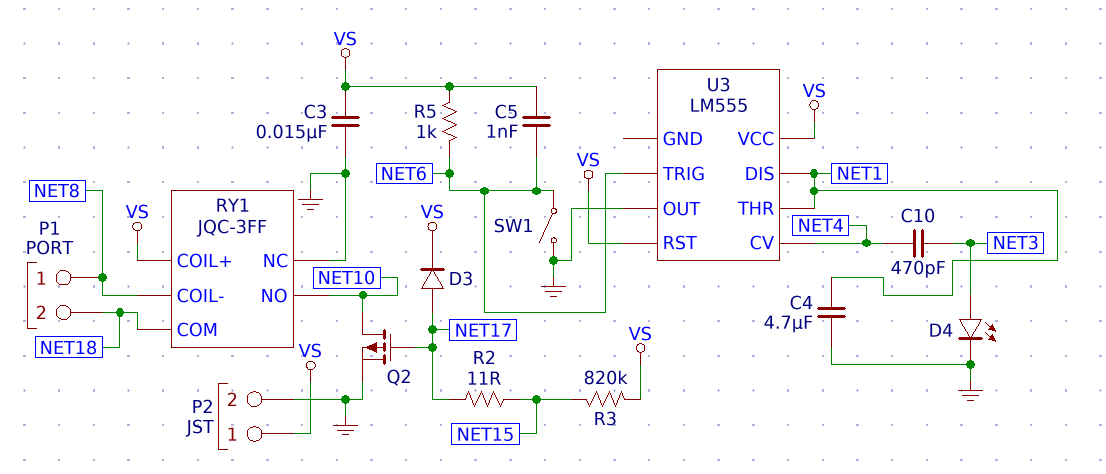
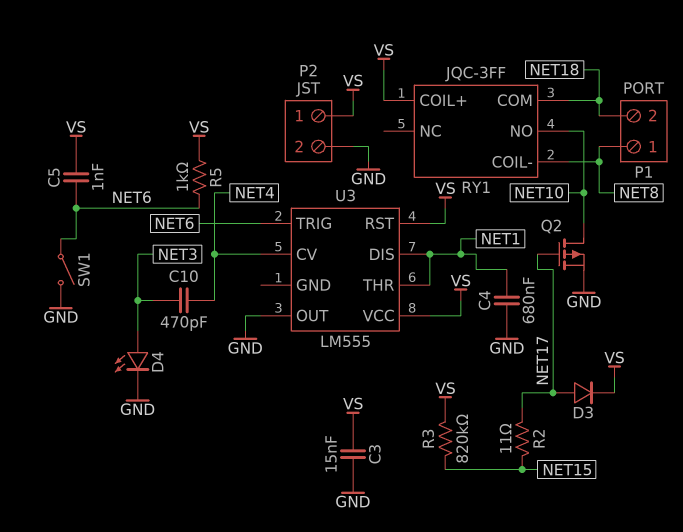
C4: 4.7uF (GND, NET1) -> 680nF (GND, NET1)
RY1 pin NC: GND -> none

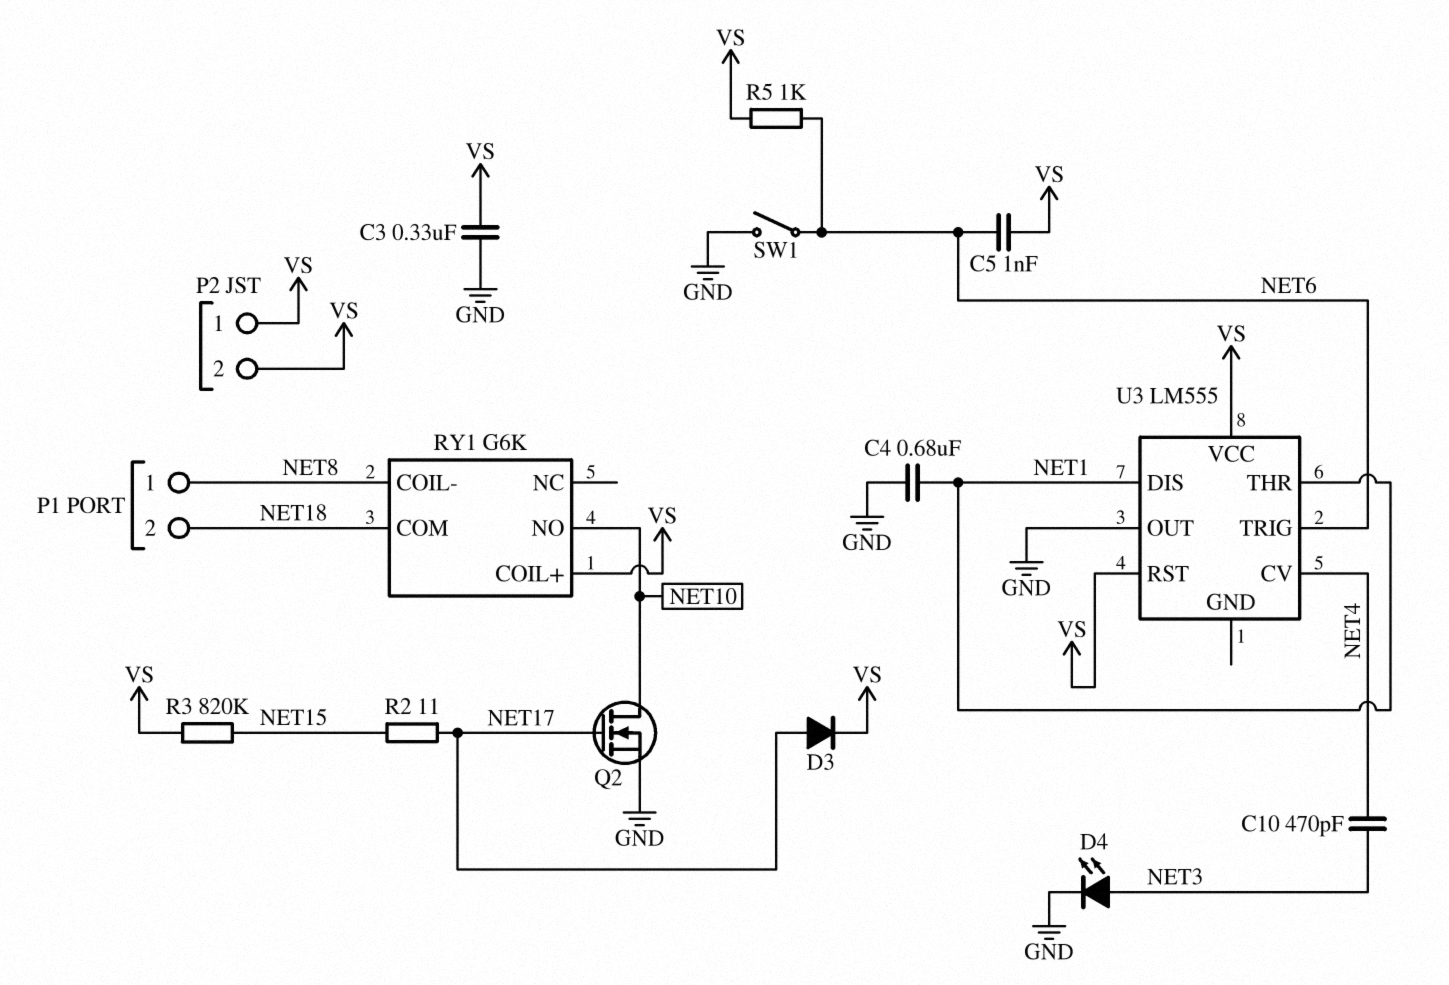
C3: 15nF (GND, VS) -> 330nF (GND, VS)
P2 pin 2: GND -> VS
Q2: PMOS (G NET17, D NET10, S GND) -> NMOS (G NET17, D NET10, S GND)
RY1: JQC-3FF -> G6K

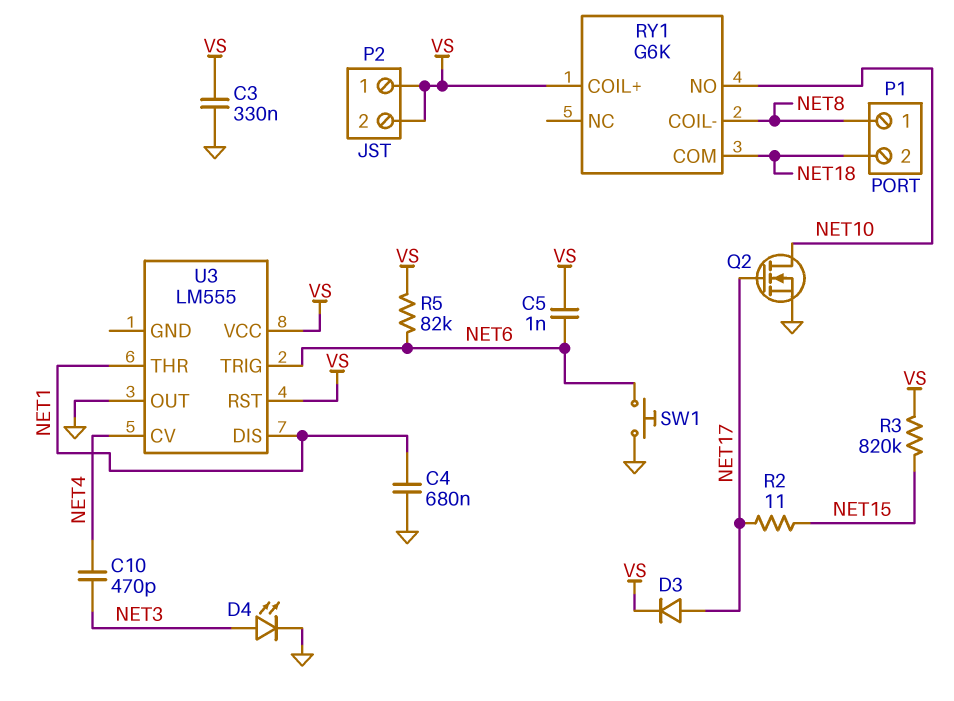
R5: 1k (NET6, VS) -> 82k (NET6, VS)
SW1: switch (GND, NET6) -> button (GND, NET6)

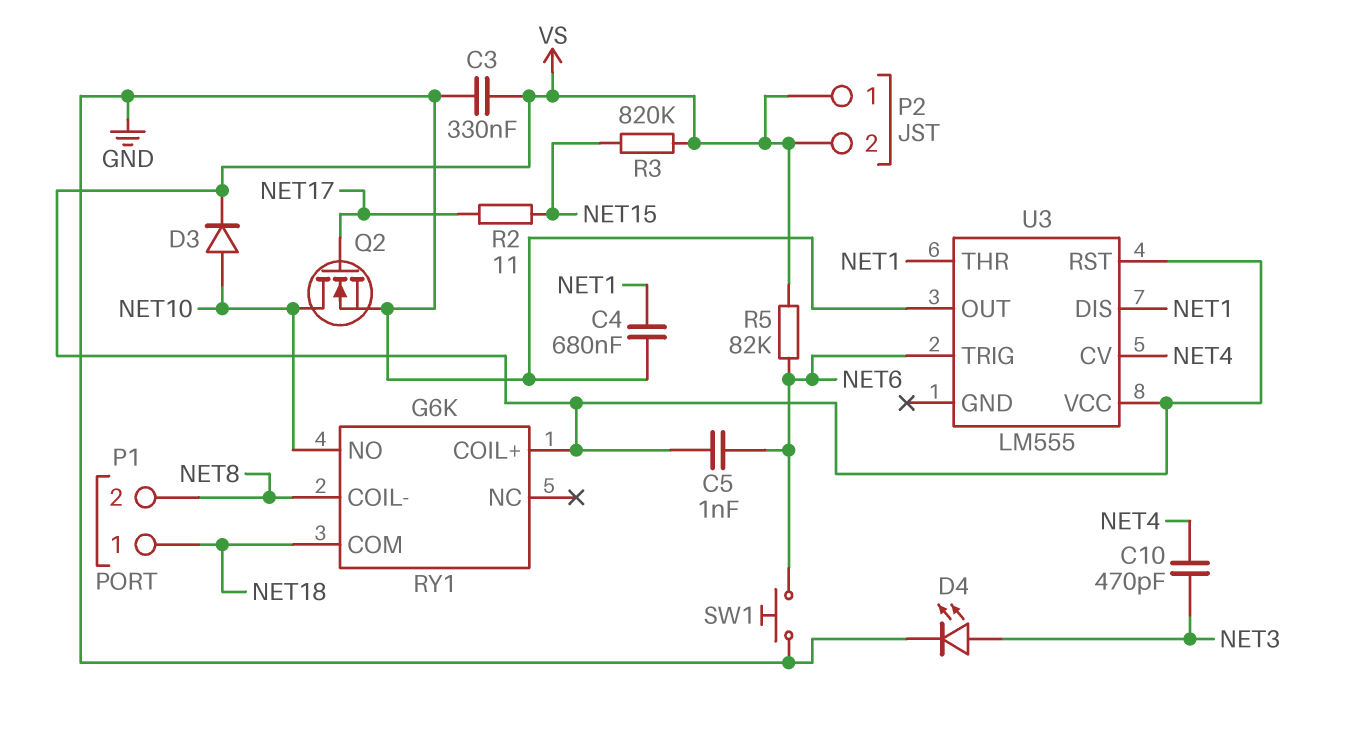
D3: diode (A NET17, K VS) -> diode (A NET10, K VS)
P1 pin 1: NET8 -> NET18
P1 pin 2: NET18 -> NET8

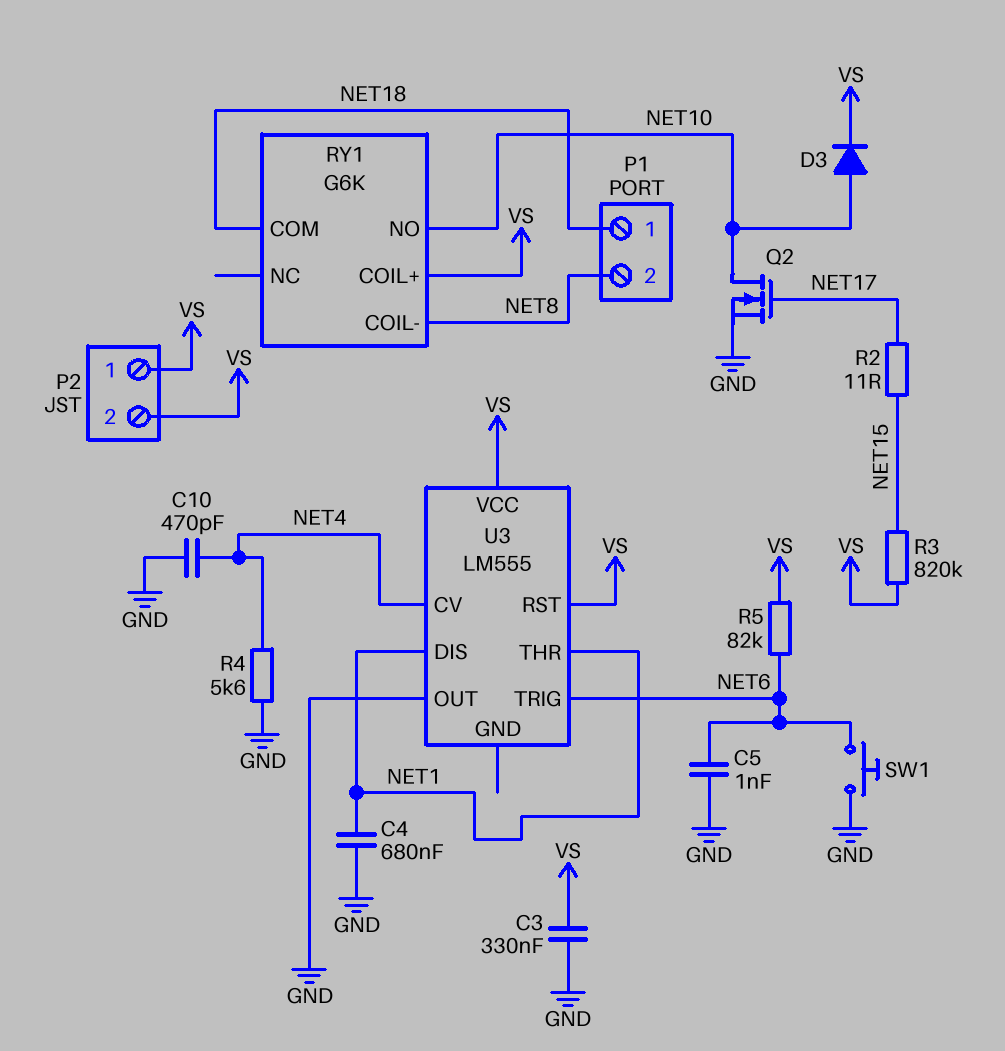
C5: 1nF (NET6, VS) -> 1nF (GND, NET6)
C10: 470pF (NET3, NET4) -> 470pF (GND, NET4)
D4: LED (A NET3, K GND) -> none
R4: none -> 5.6k (GND, NET4)

